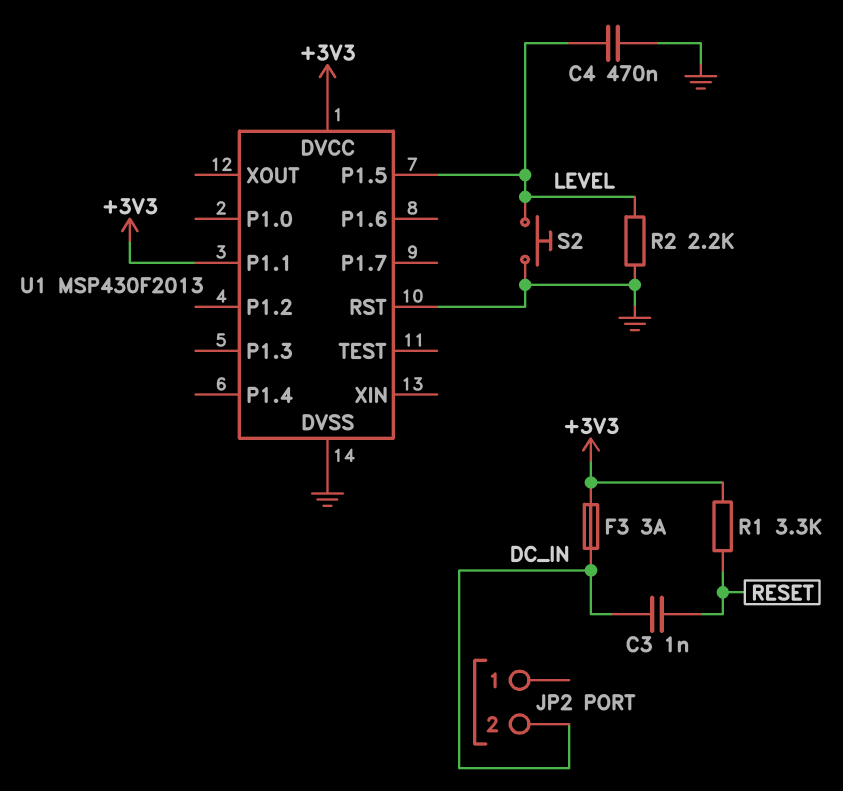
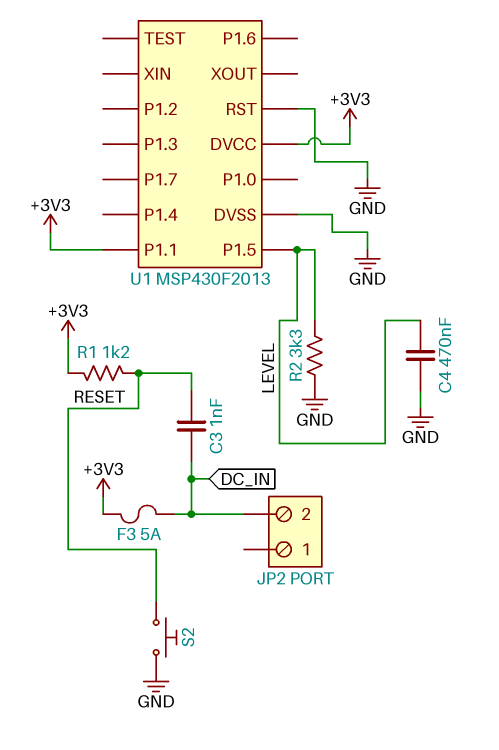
F3: 3A (+3V3, DC_IN) -> 5A (+3V3, DC_IN)
R1: 3.3k (+3V3, RESET) -> 1.2k (+3V3, RESET)
R2: 2.2k (GND, LEVEL) -> 3.3k (GND, LEVEL)
S2: button (GND, LEVEL) -> button (GND, RESET)

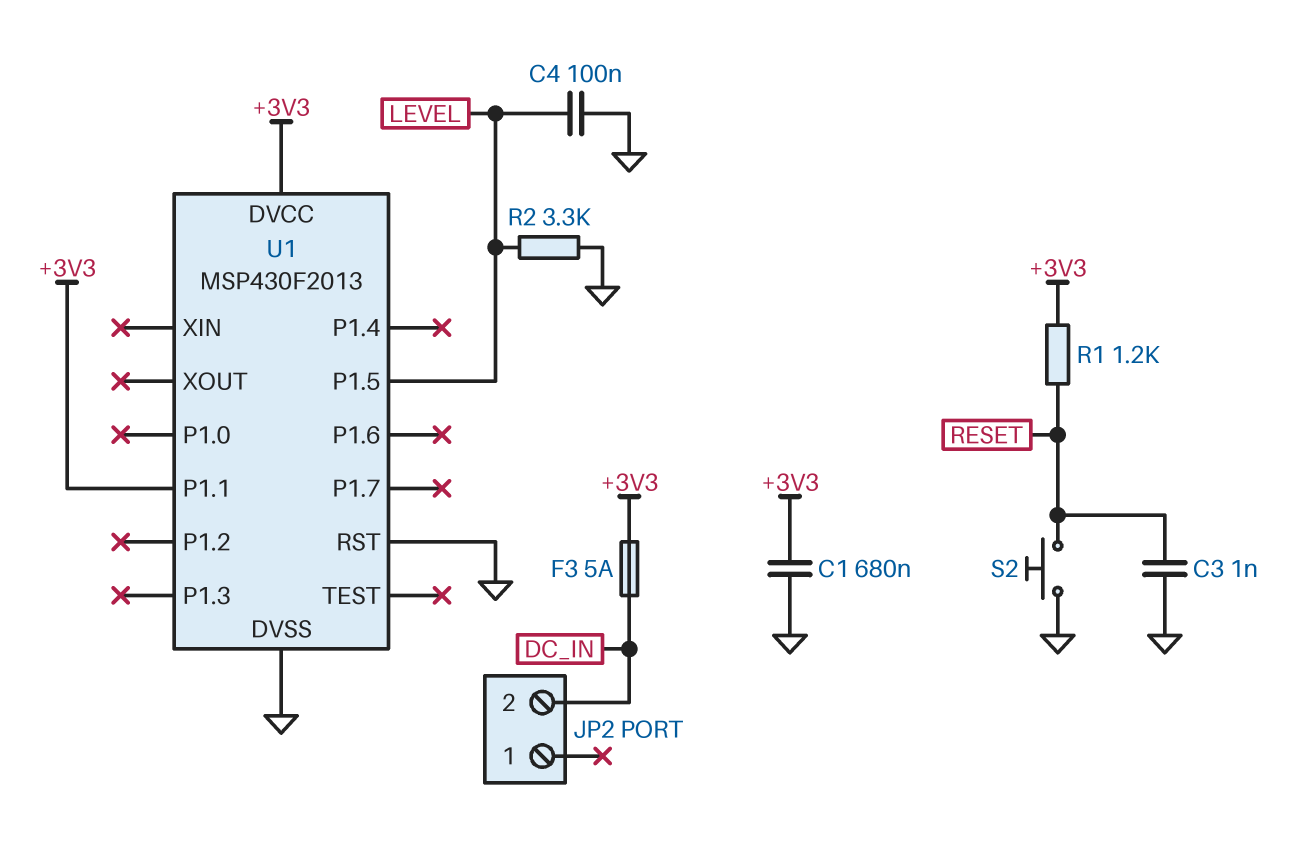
C1: none -> 680nF (+3V3, GND)
C3: 1nF (DC_IN, RESET) -> 1nF (GND, RESET)
C4: 470nF (GND, LEVEL) -> 100nF (GND, LEVEL)

